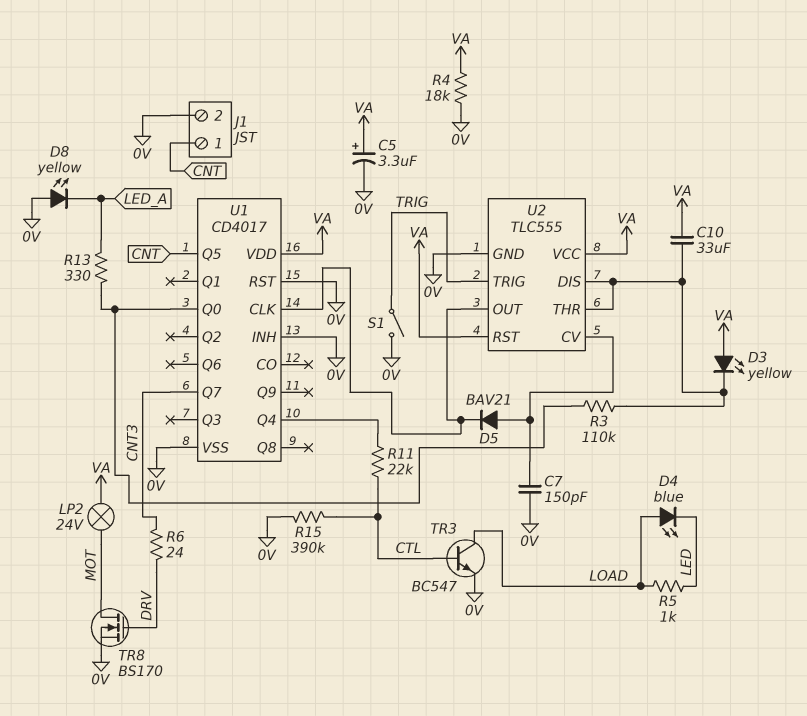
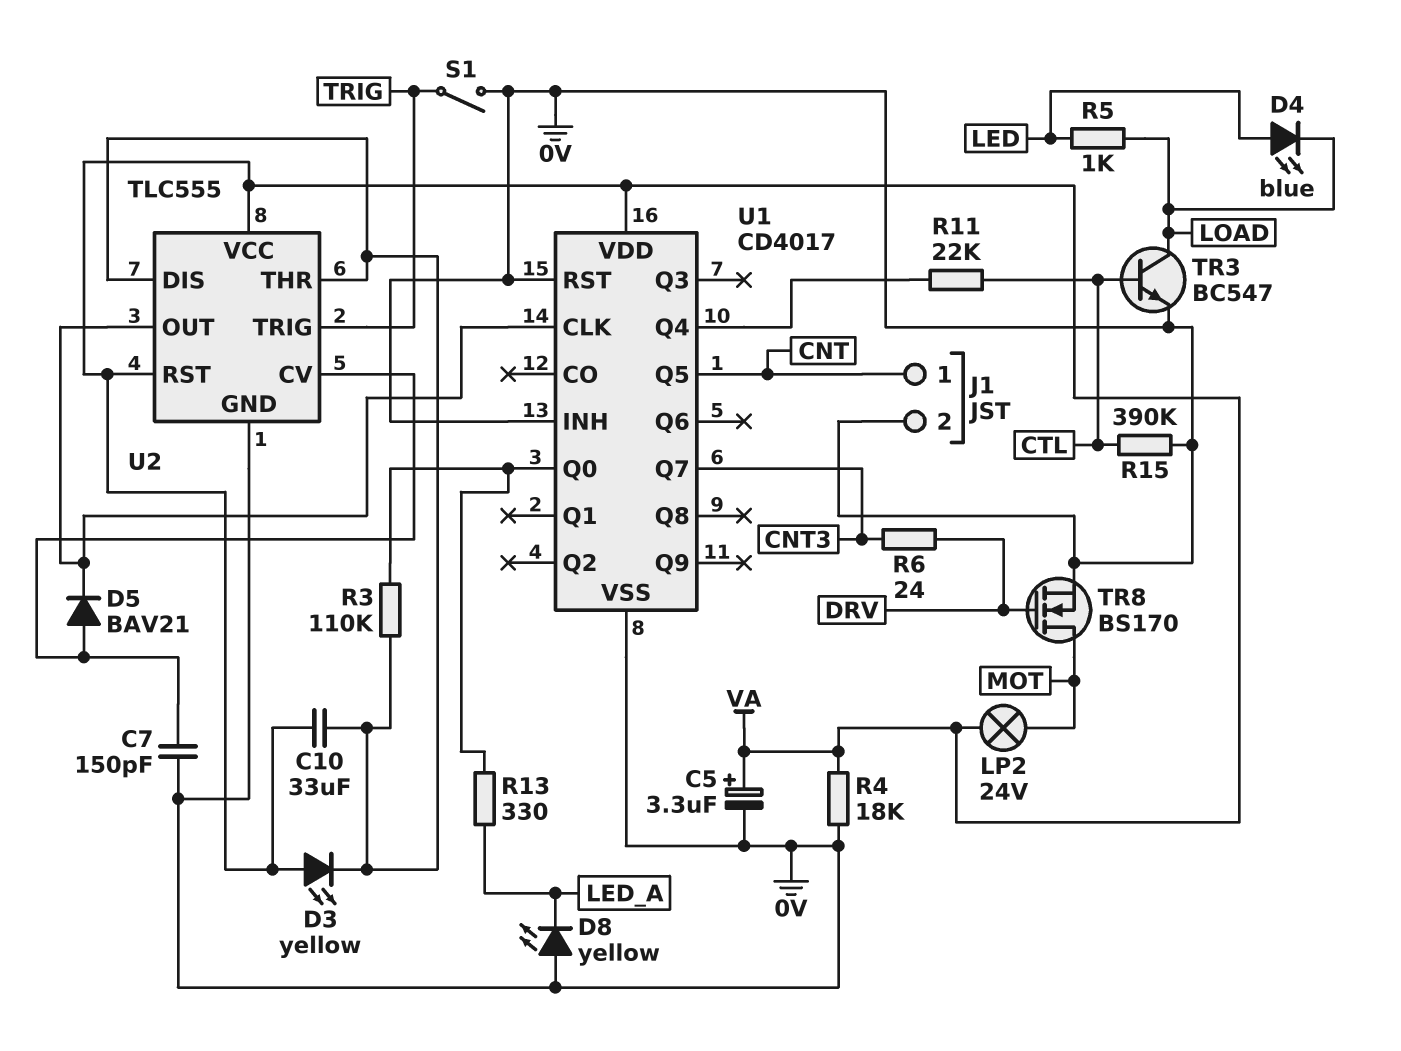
D4: LED blue (A LOAD, K LED) -> LED blue (A LED, K LOAD)

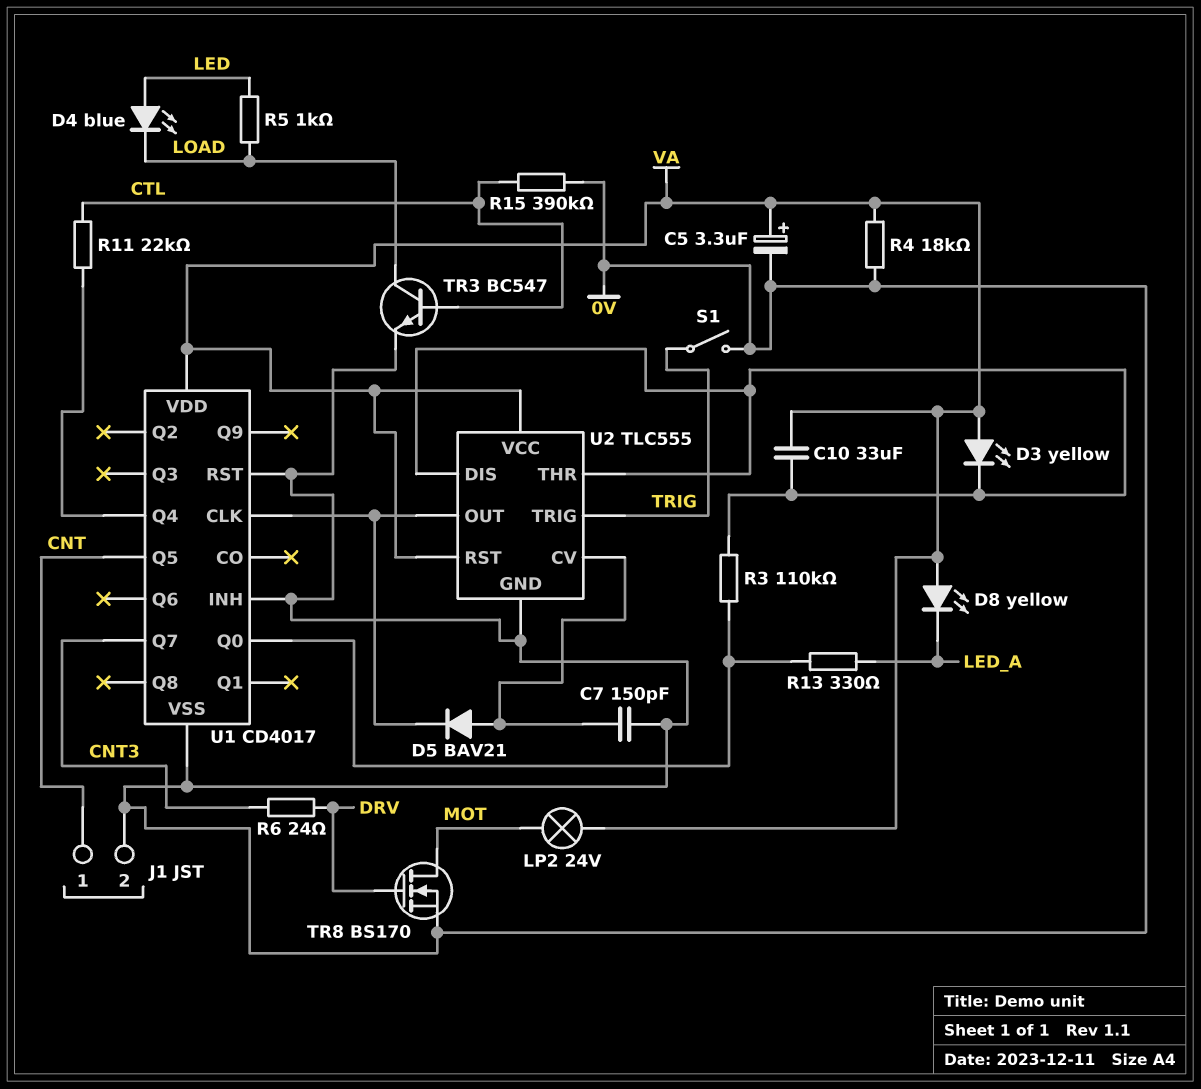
D8: LED yellow (A 0V, K LED_A) -> LED yellow (A VA, K LED_A)

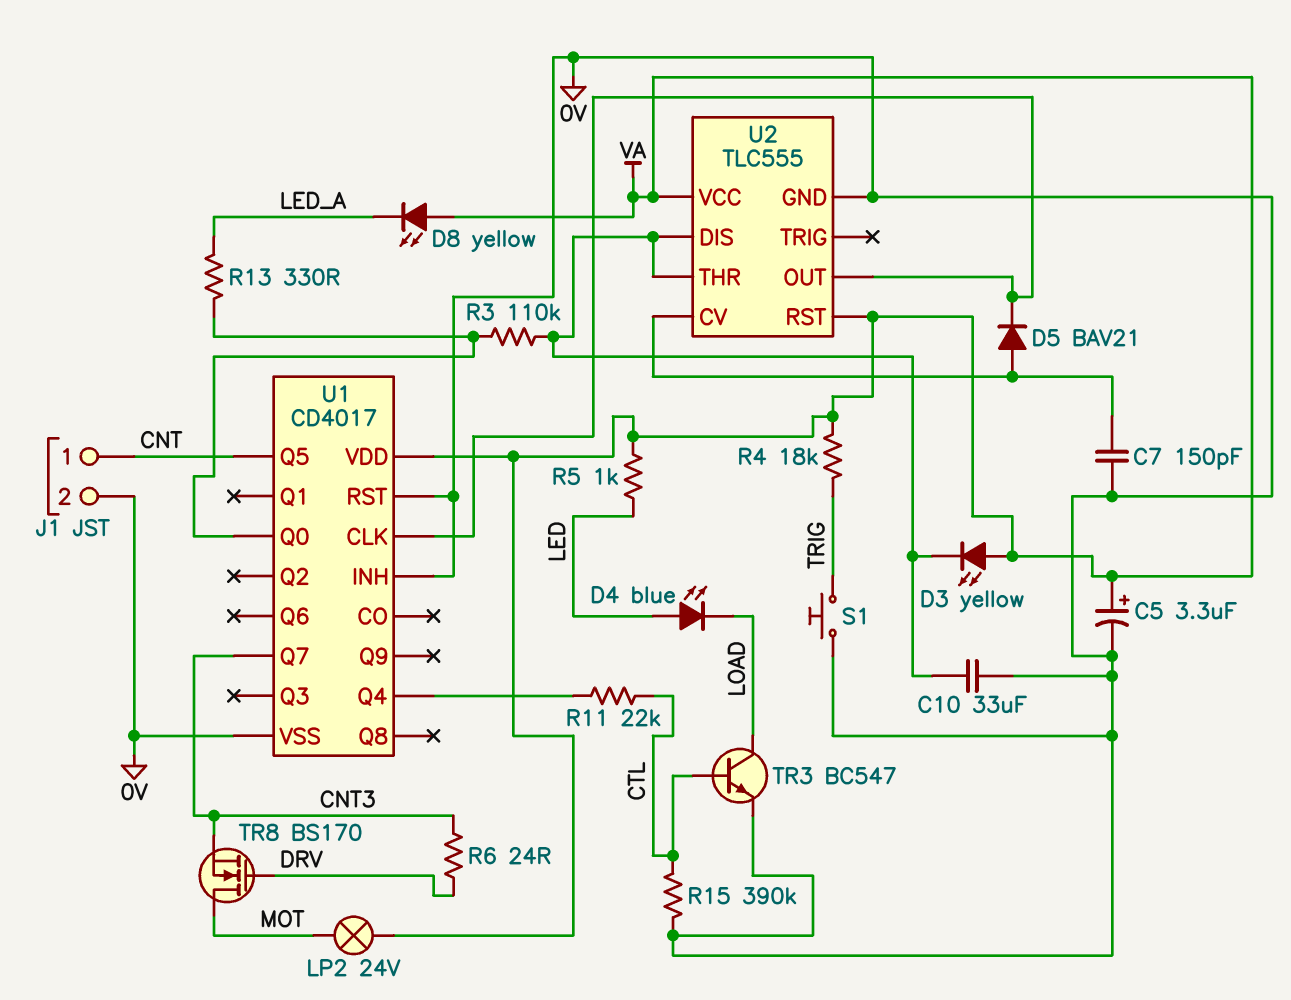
C10: 33uF (U2/DIS, VA) -> 33uF (0V, U2/DIS)
R4: 18k (0V, VA) -> 18k (TRIG, VA)
R5: 1k (LED, LOAD) -> 1k (LED, VA)
S1: switch (0V, TRIG) -> button (0V, TRIG)
TR8: NMOS BS170 (G DRV, D MOT, S 0V) -> NMOS BS170 (G DRV, D MOT, S CNT3)
U2 pin TRIG: TRIG -> none

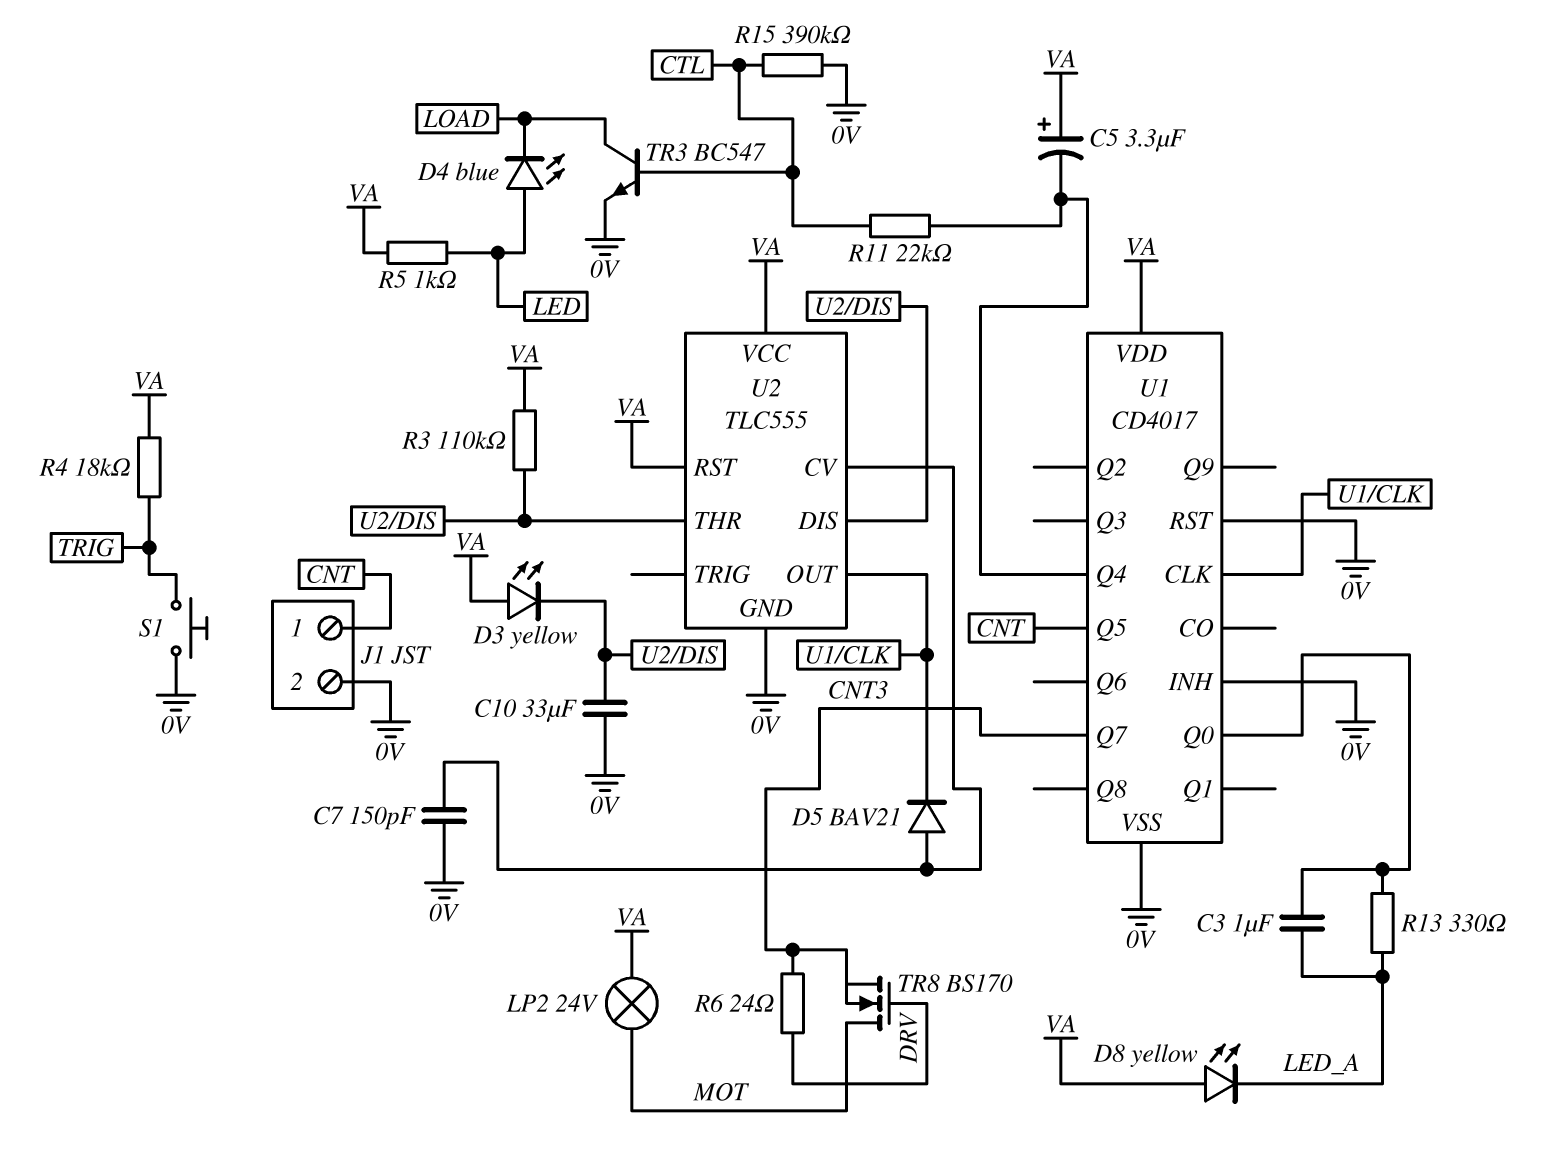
C3: none -> 1uF (LED_A, U1/Q0)
C5: 3.3uF (plus VA, minus 0V) -> 3.3uF (plus VA, minus U1/Q4)
R3: 110k (U1/Q0, U2/DIS) -> 110k (U2/DIS, VA)

